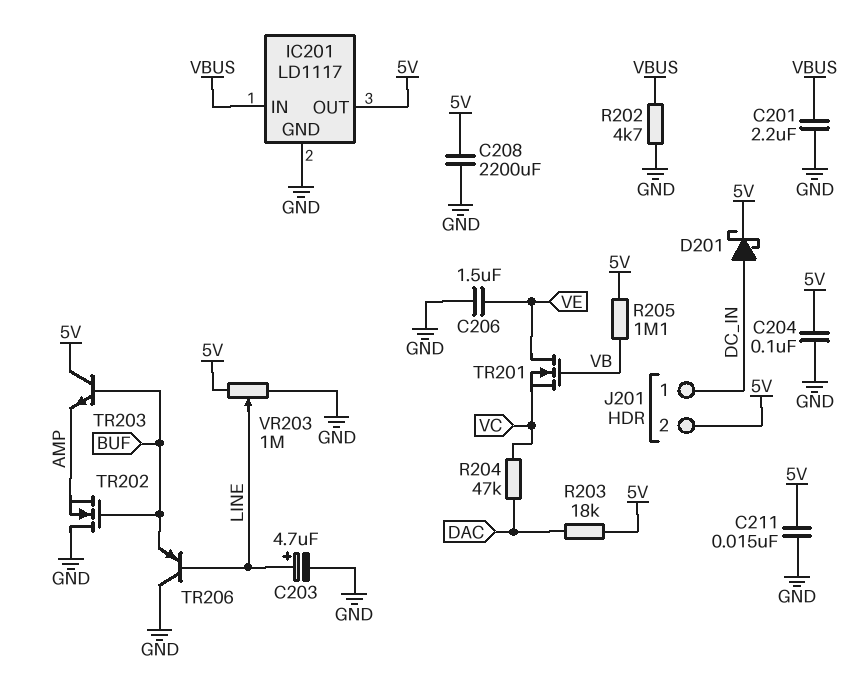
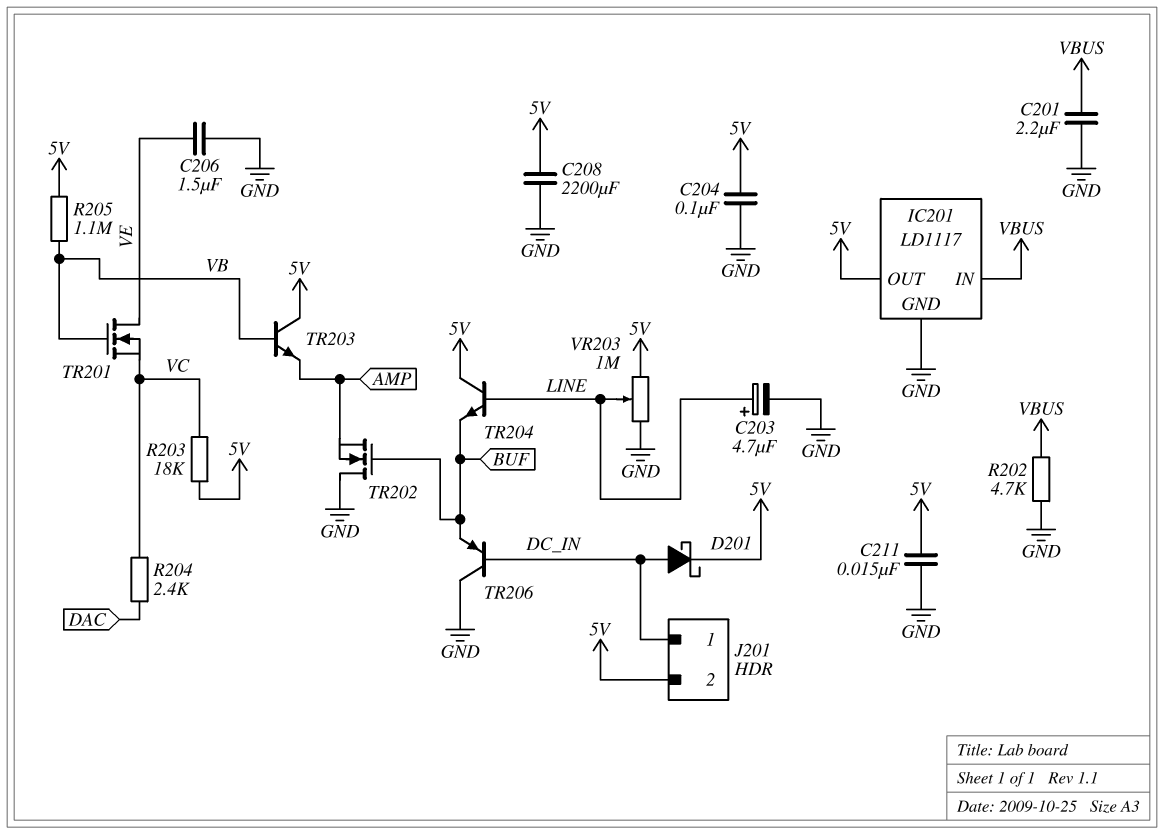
R203: 18k (5V, DAC) -> 18k (5V, VC)
R204: 47k (DAC, VC) -> 2.4k (DAC, VC)
TR203: NPN (B BUF, C 5V, E AMP) -> NPN (B VB, C 5V, E AMP)
TR204: none -> NPN (B LINE, C 5V, E BUF)
TR206: PNP (B LINE, C GND, E BUF) -> PNP (B DC_IN, C GND, E BUF)

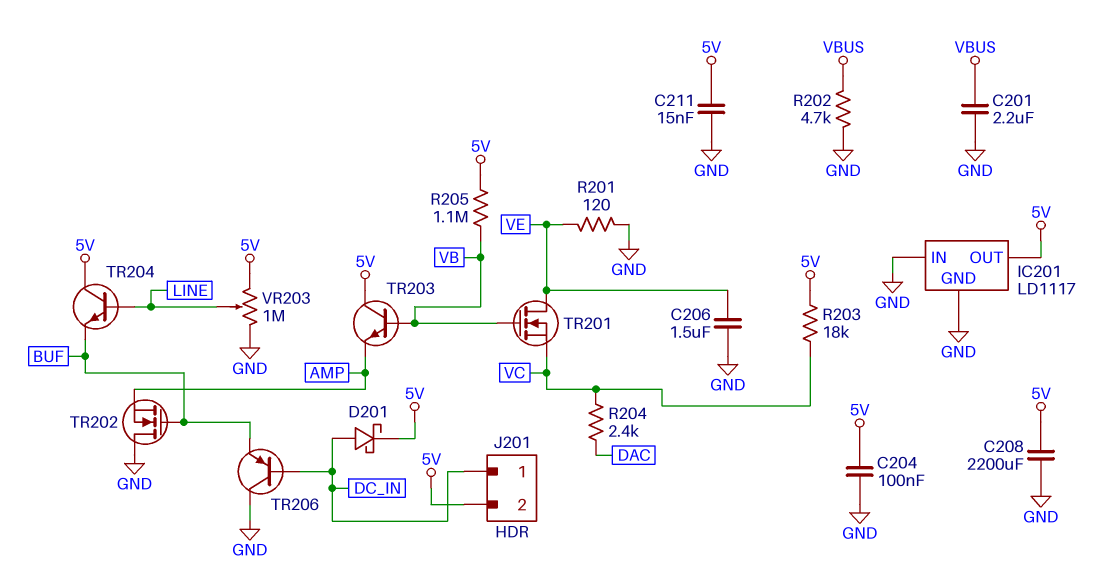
C203: 4.7uF (plus LINE, minus GND) -> none
IC201 pin IN: VBUS -> GND
R201: none -> 120 (GND, VE)

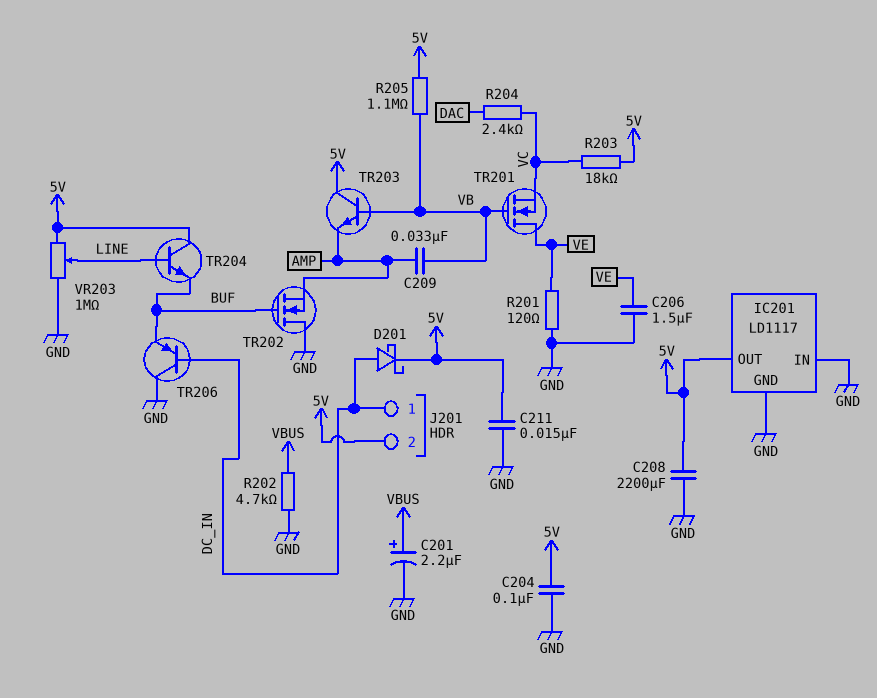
C201: 2.2uF (GND, VBUS) -> 2.2uF (plus VBUS, minus GND)
C209: none -> 33nF (AMP, VB)

